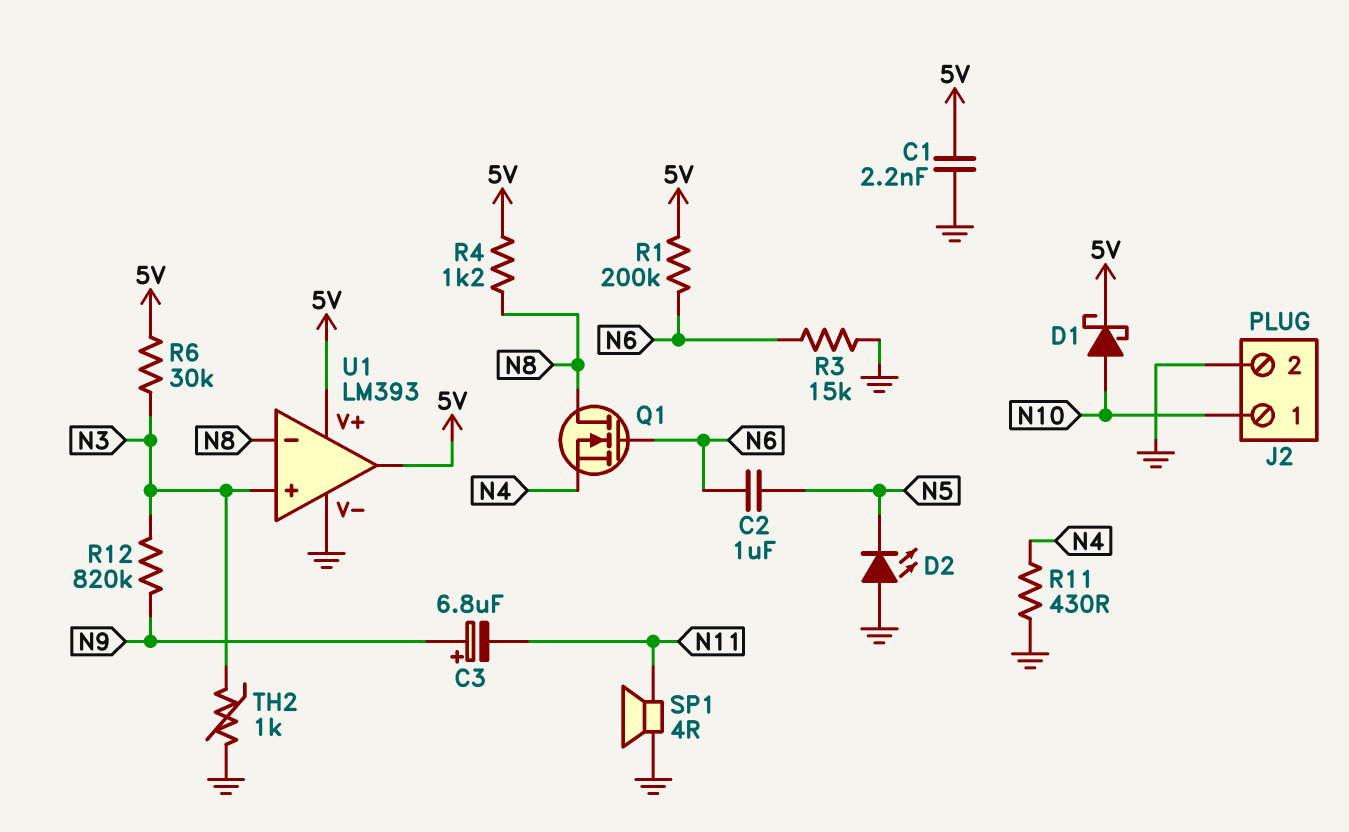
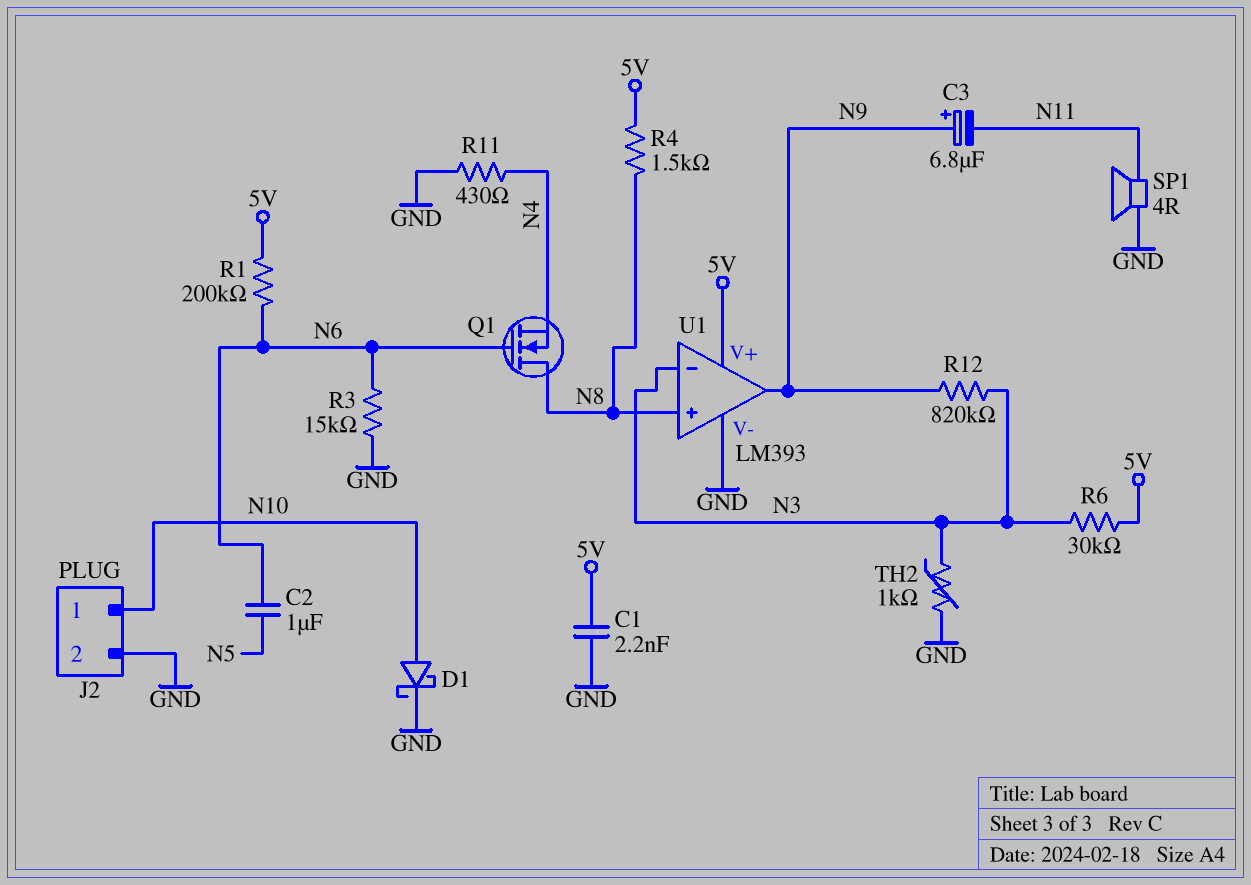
D1: schottky (A N10, K 5V) -> schottky (A N10, K GND)
D2: LED (A GND, K N5) -> none
R4: 1.2k (5V, N8) -> 1.5k (5V, N8)
U1 pin in+: N3 -> N8
U1 pin in-: N8 -> N3
U1 pin out: 5V -> N9

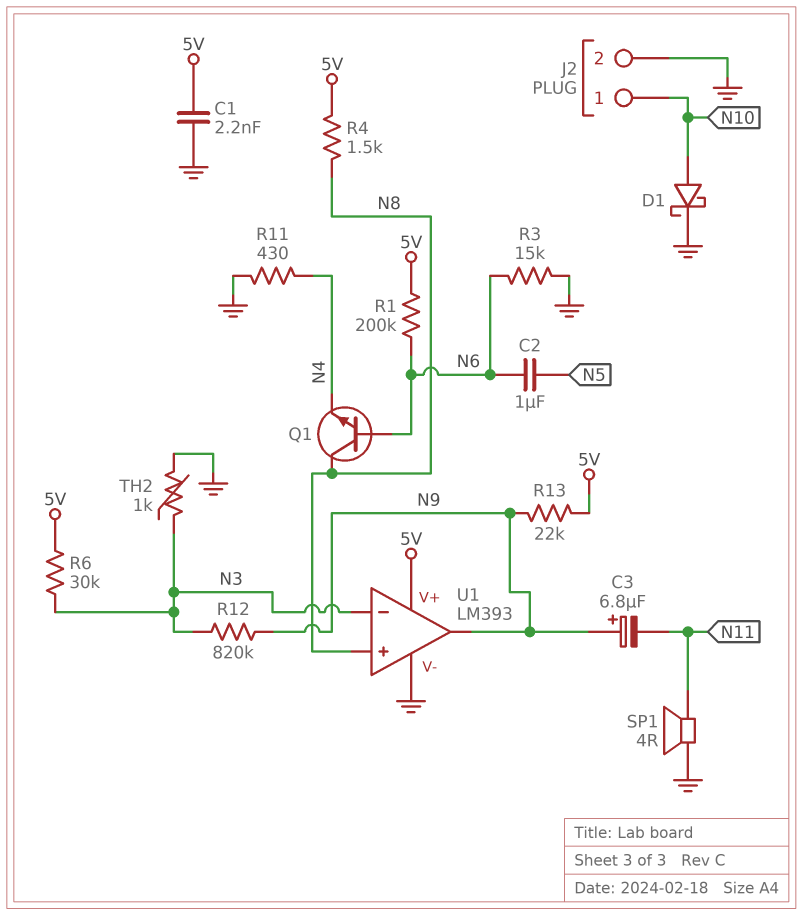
Q1: NMOS (G N6, D N8, S N4) -> NPN (B N6, C N8, E N4)
R13: none -> 22k (5V, N9)

